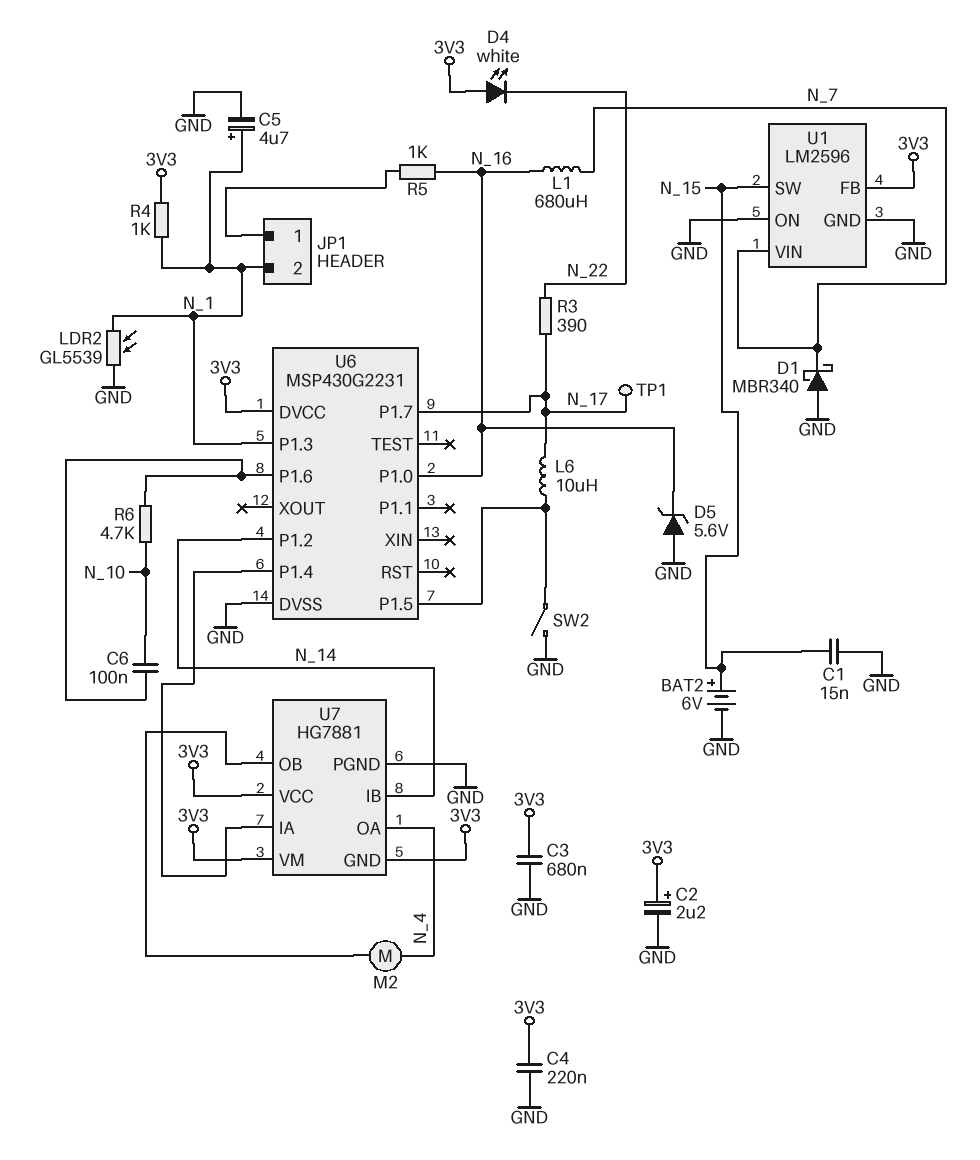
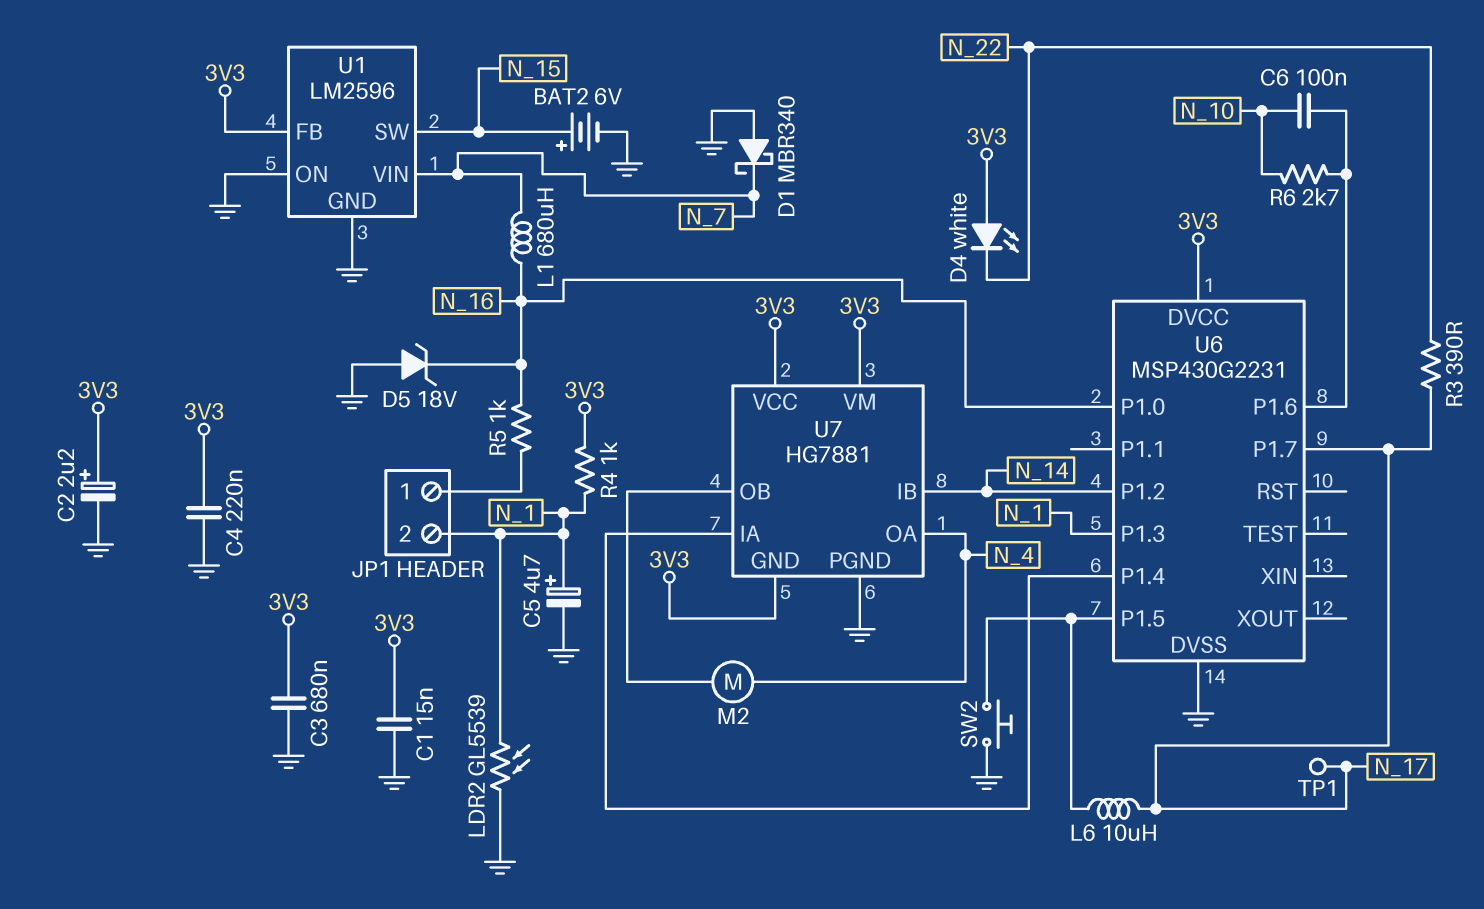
C1: 15nF (GND, N_15) -> 15nF (3V3, GND)
D5: zener 5.6V (A GND, K N_16) -> zener 18V (A GND, K N_16)
R6: 4.7k (N_10, U6/P1.6) -> 2.7k (N_10, U6/P1.6)
SW2: switch (GND, U6/P1.5) -> button (GND, U6/P1.5)

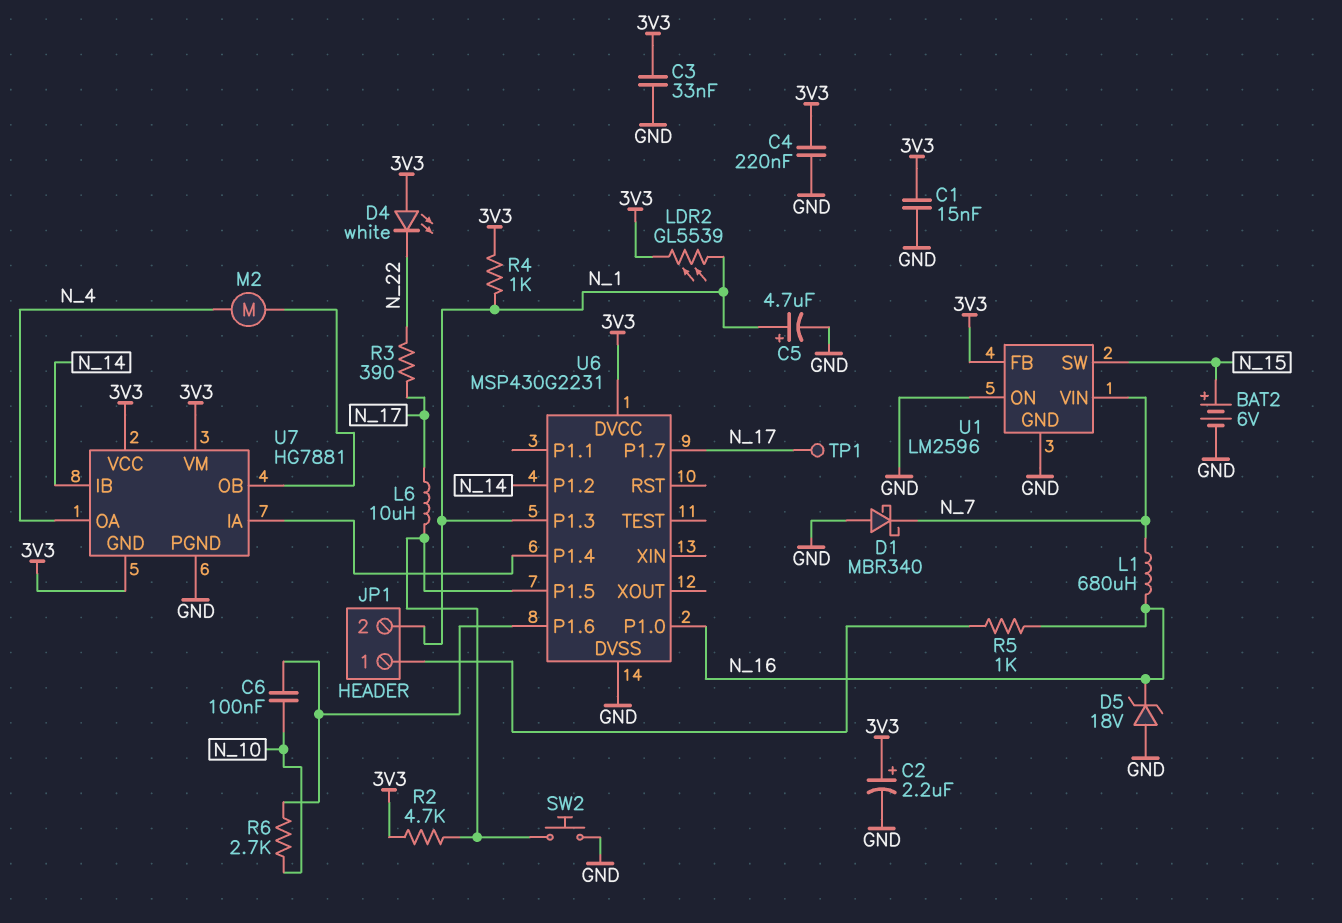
C3: 680nF (3V3, GND) -> 33nF (3V3, GND)
LDR2: GL5539 (GND, N_1) -> GL5539 (3V3, N_1)
R2: none -> 4.7k (3V3, U6/P1.5)

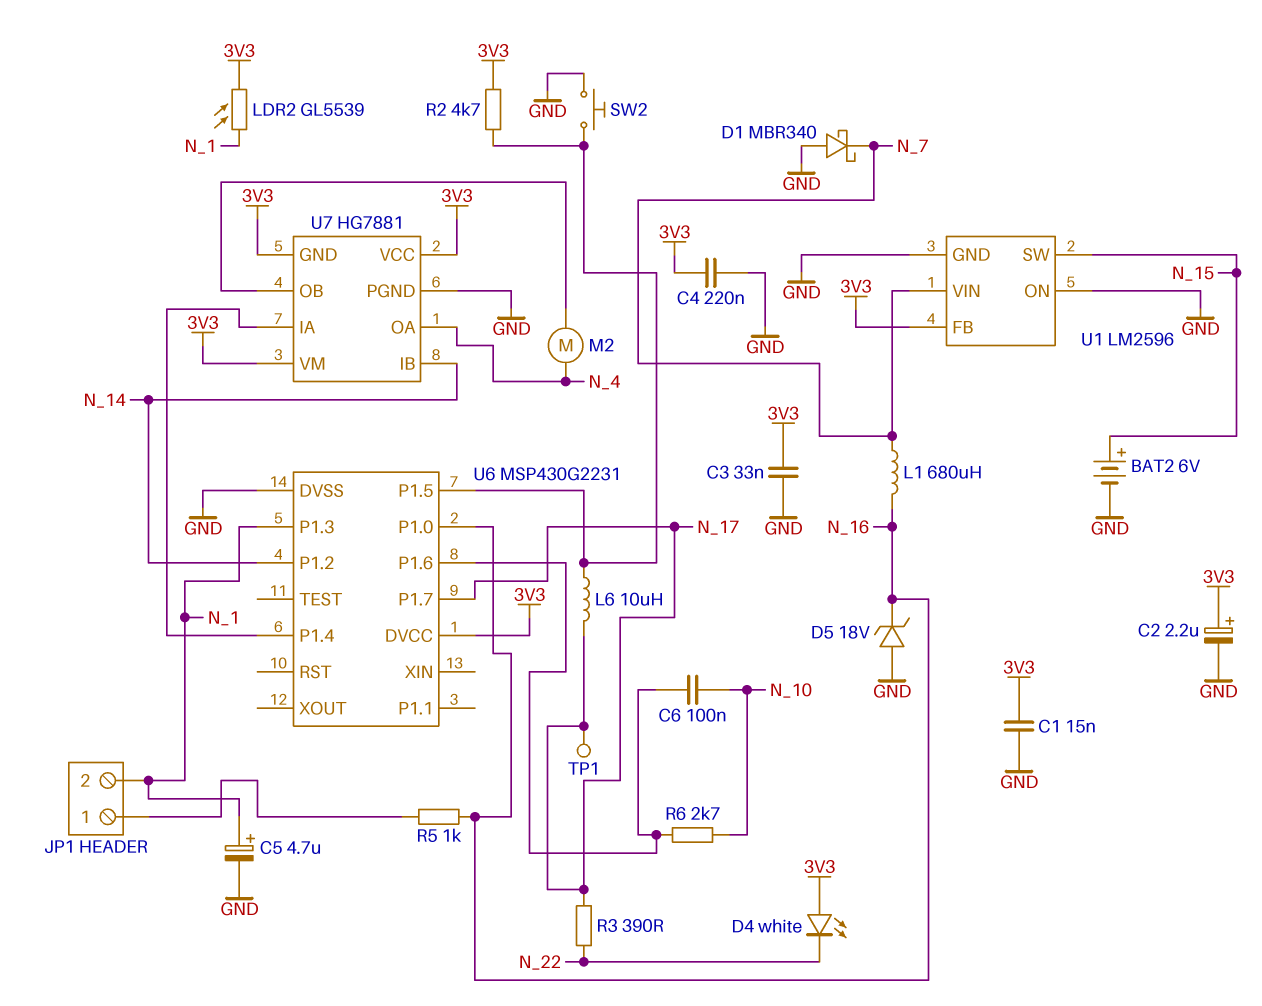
R4: 1k (3V3, N_1) -> none

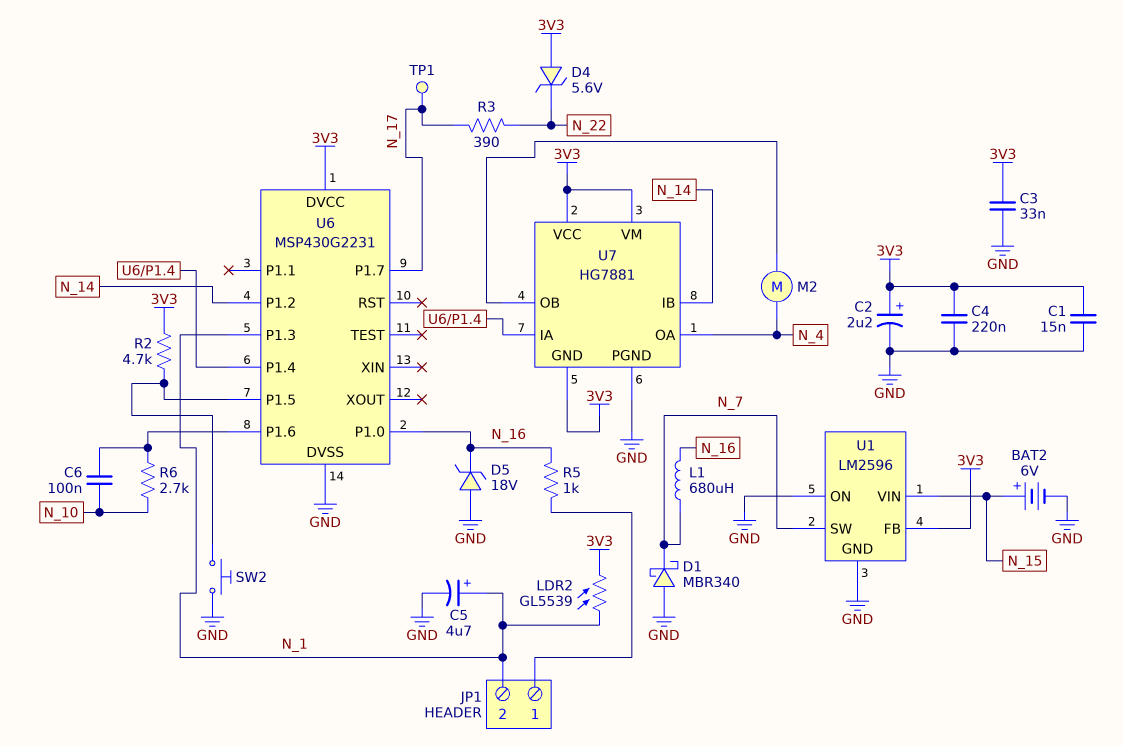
D4: LED white (A 3V3, K N_22) -> zener 5.6V (A 3V3, K N_22)
L6: 10uH (N_17, U6/P1.5) -> none
U1 pin SW: N_15 -> N_7
U1 pin VIN: N_7 -> N_15

